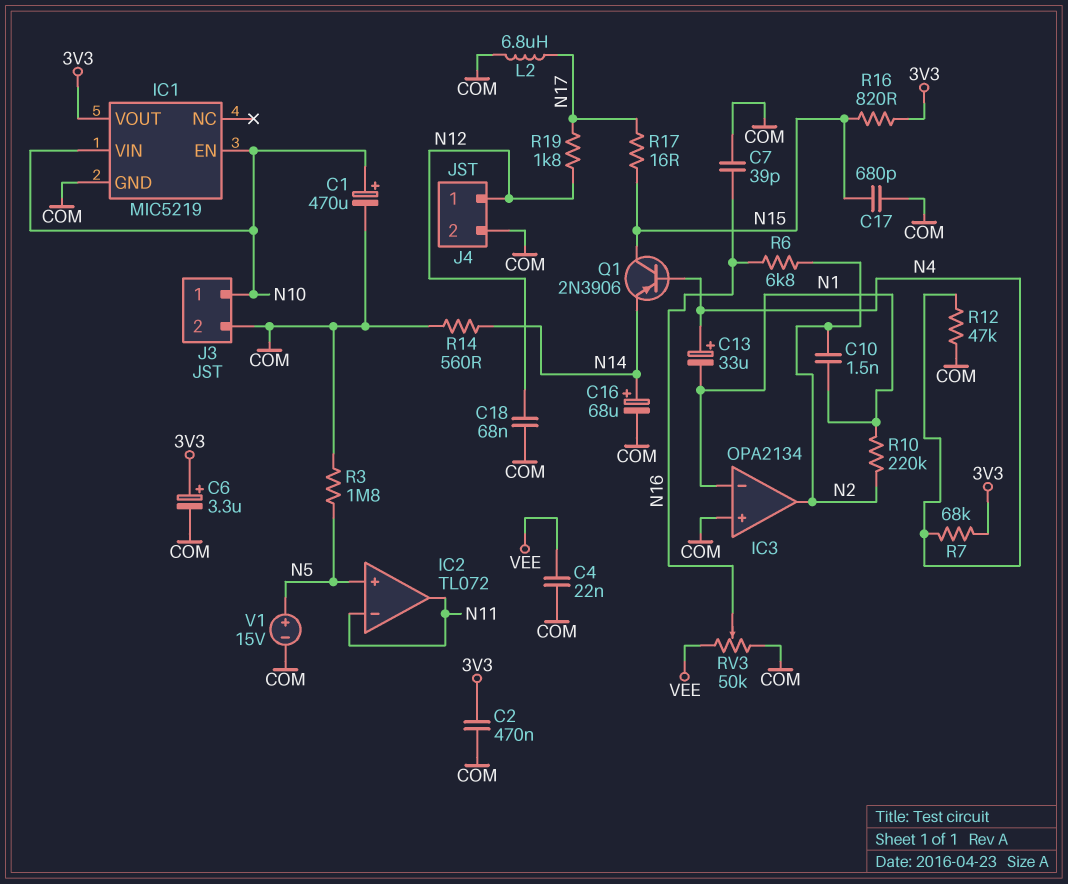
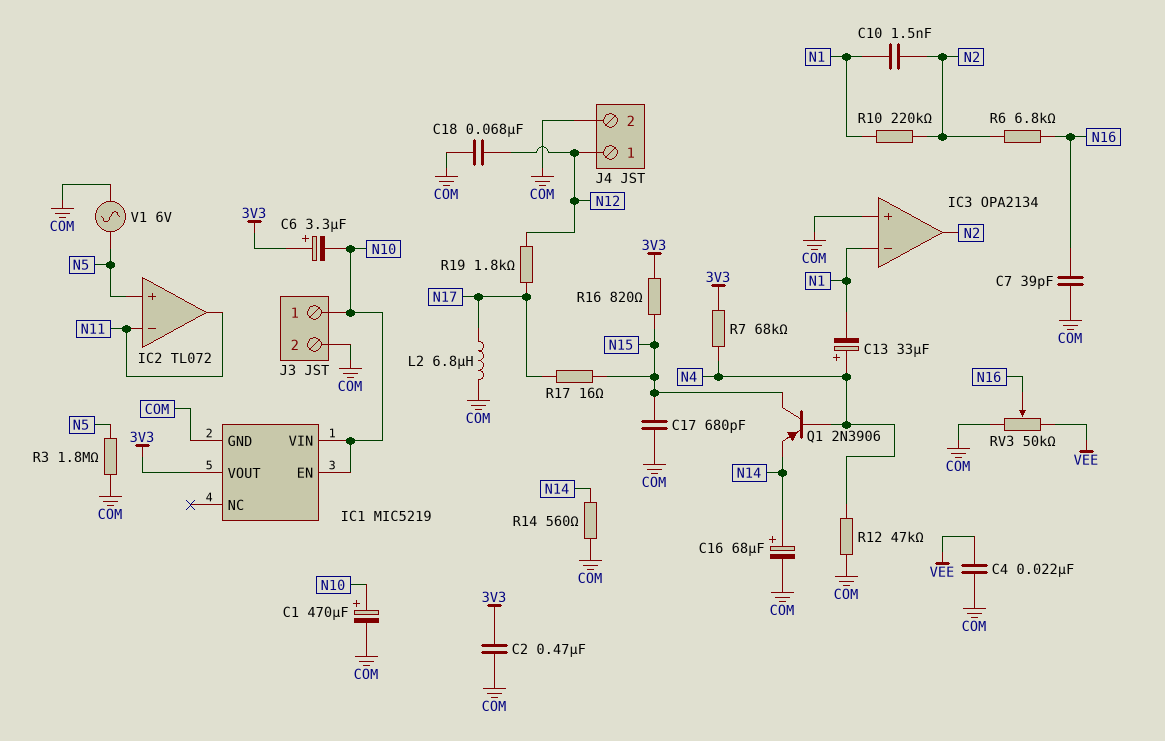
C6: 3.3uF (plus 3V3, minus COM) -> 3.3uF (plus 3V3, minus N10)
V1: 15V (plus N5, minus COM) -> AC 6V (COM, N5)

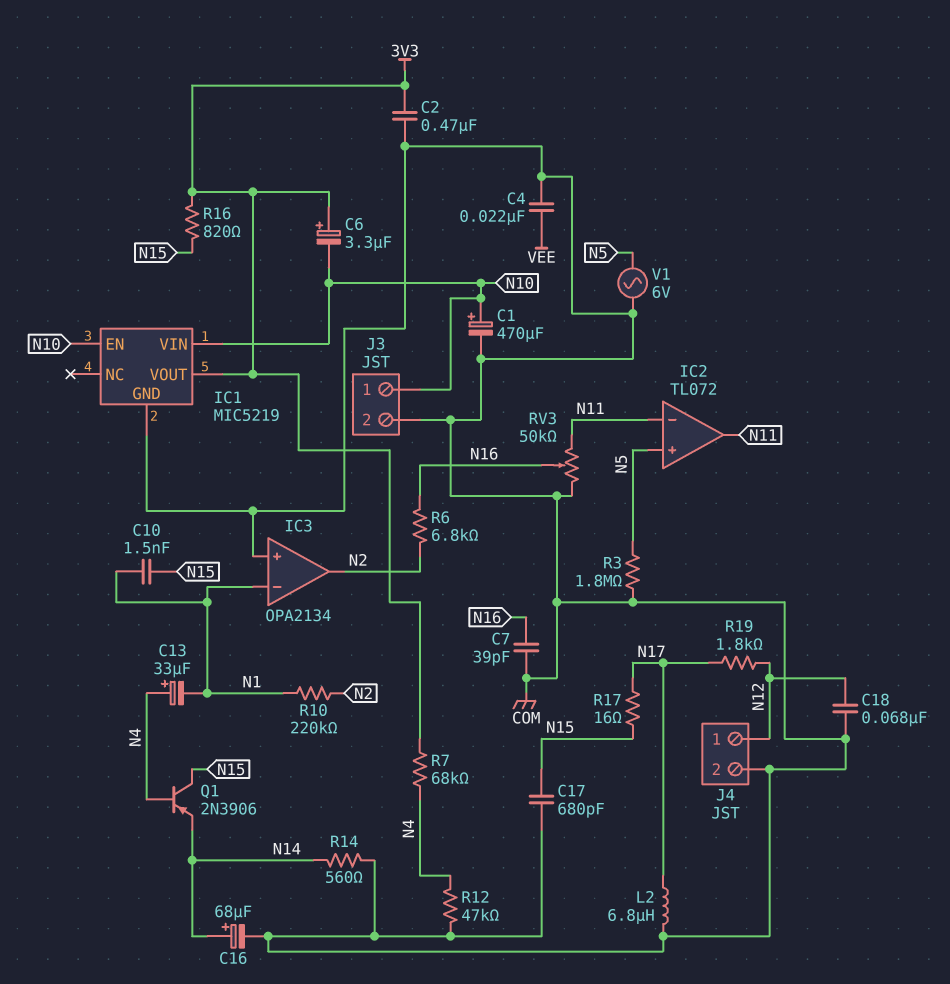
C10: 1.5nF (N1, N2) -> 1.5nF (N1, N15)
RV3: 50k (COM, VEE, wiper N16) -> 50k (COM, N11, wiper N16)

